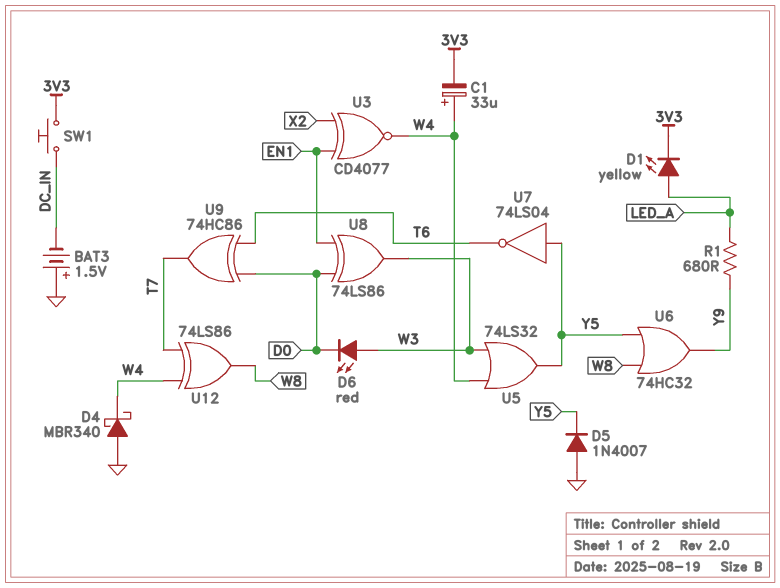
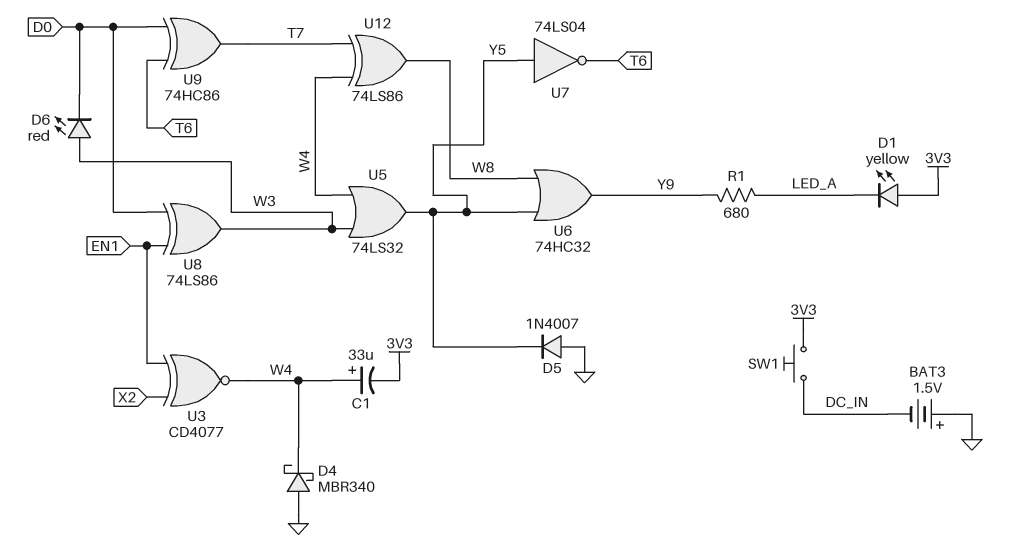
D1: LED yellow (A LED_A, K 3V3) -> LED yellow (A 3V3, K LED_A)

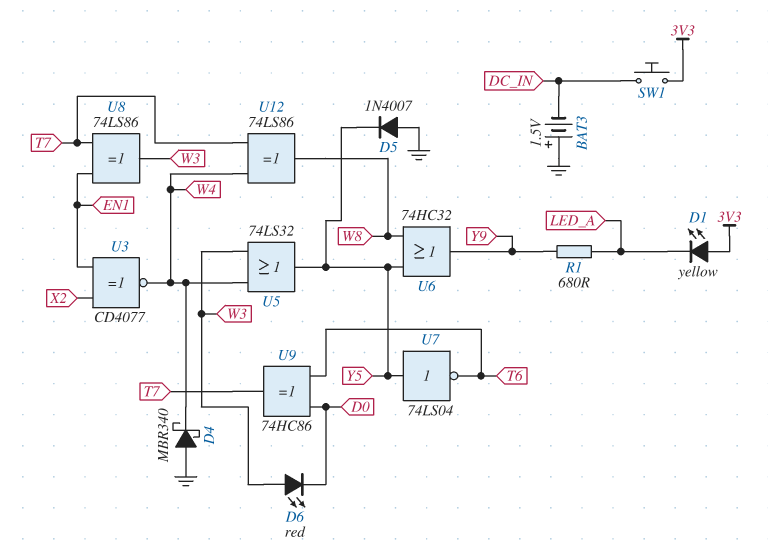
C1: 33uF (plus W4, minus 3V3) -> none
U8: XOR 74LS86 (in D0, in EN1, out W3) -> XOR 74LS86 (in EN1, in T7, out W3)

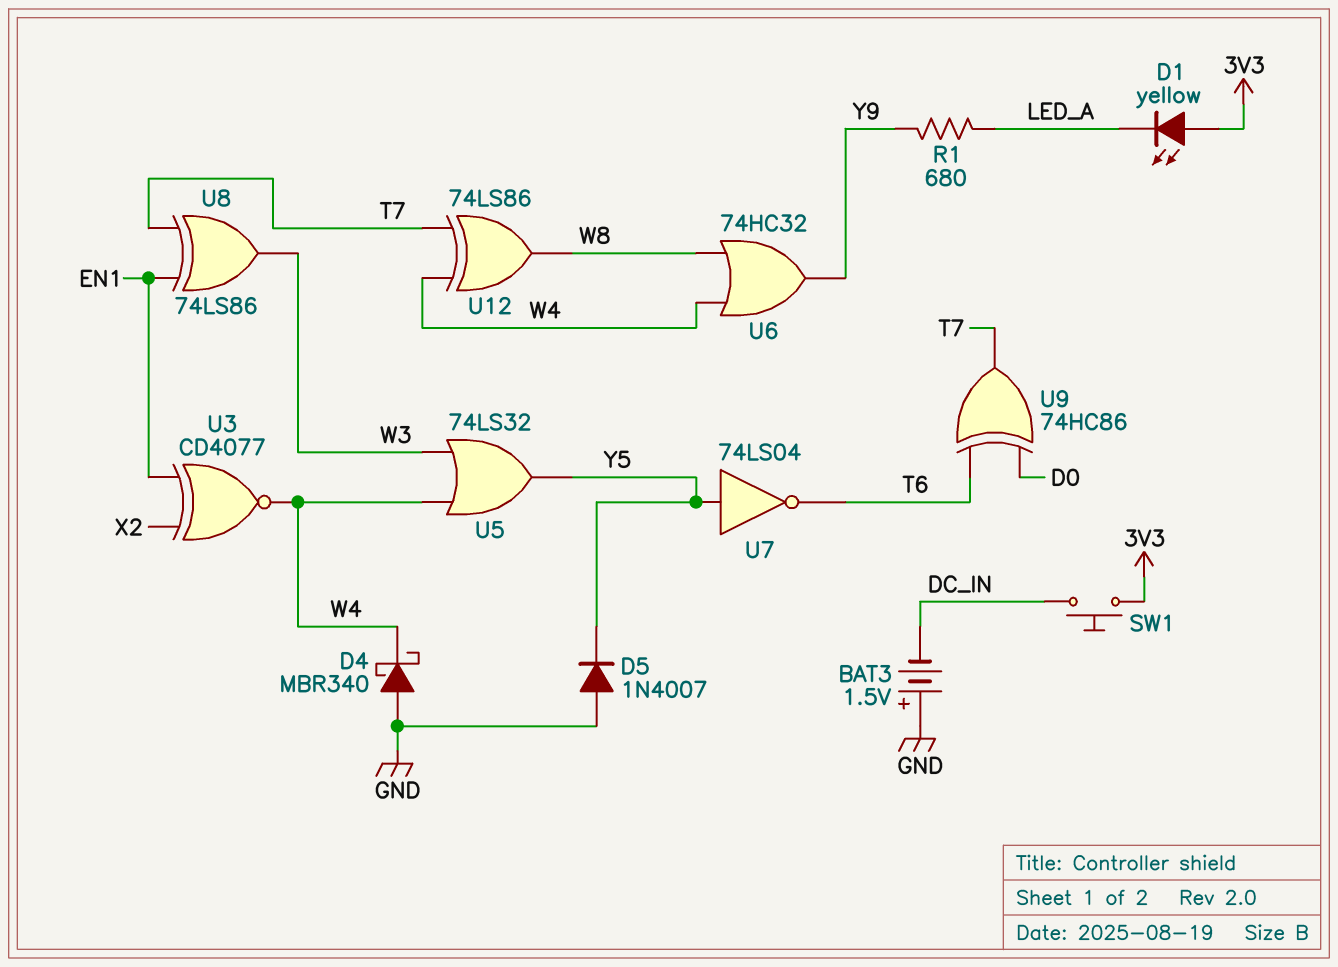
D6: LED red (A W3, K D0) -> none
U6: OR 74HC32 (in W8, in Y5, out Y9) -> OR 74HC32 (in W4, in W8, out Y9)

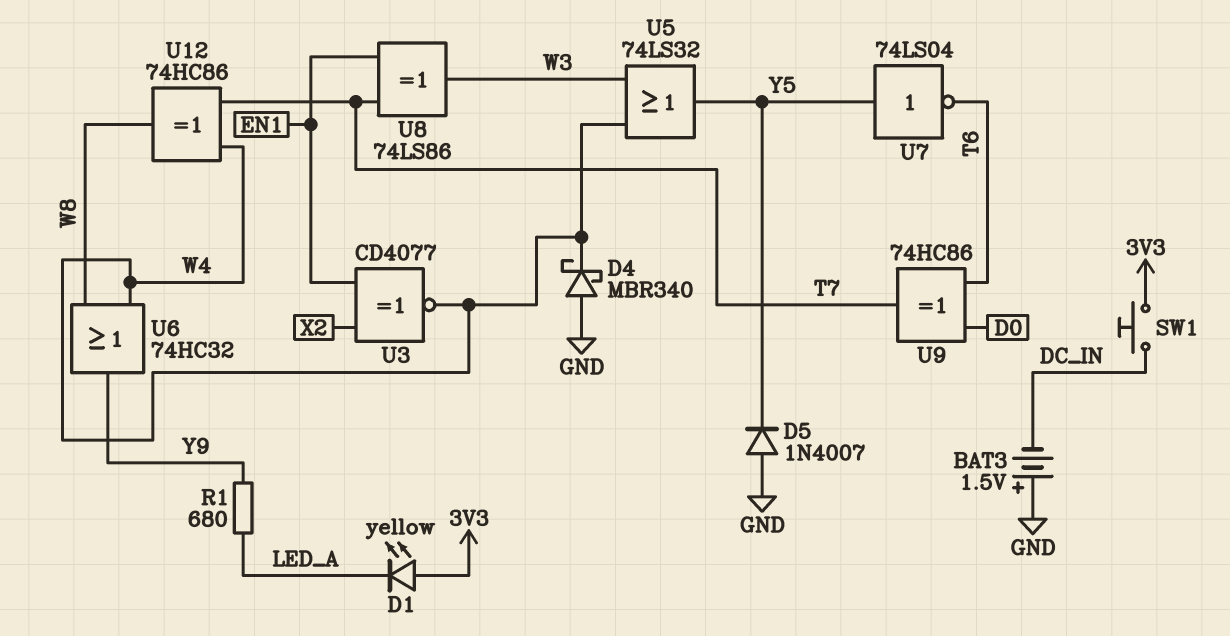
U12: XOR 74LS86 (in T7, in W4, out W8) -> XOR 74HC86 (in T7, in W4, out W8)

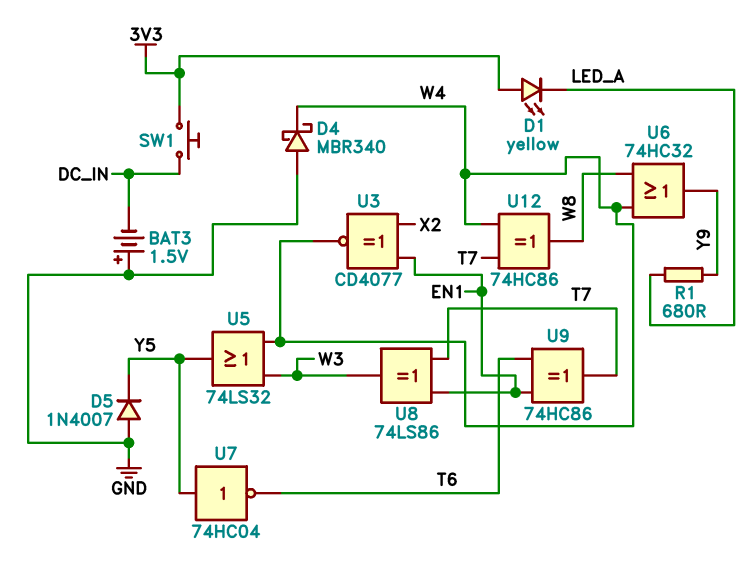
U7: NOT 74LS04 (in Y5, out T6) -> NOT 74HC04 (in Y5, out T6)
U9: XOR 74HC86 (in D0, in T6, out T7) -> XOR 74HC86 (in EN1, in T6, out T7)

